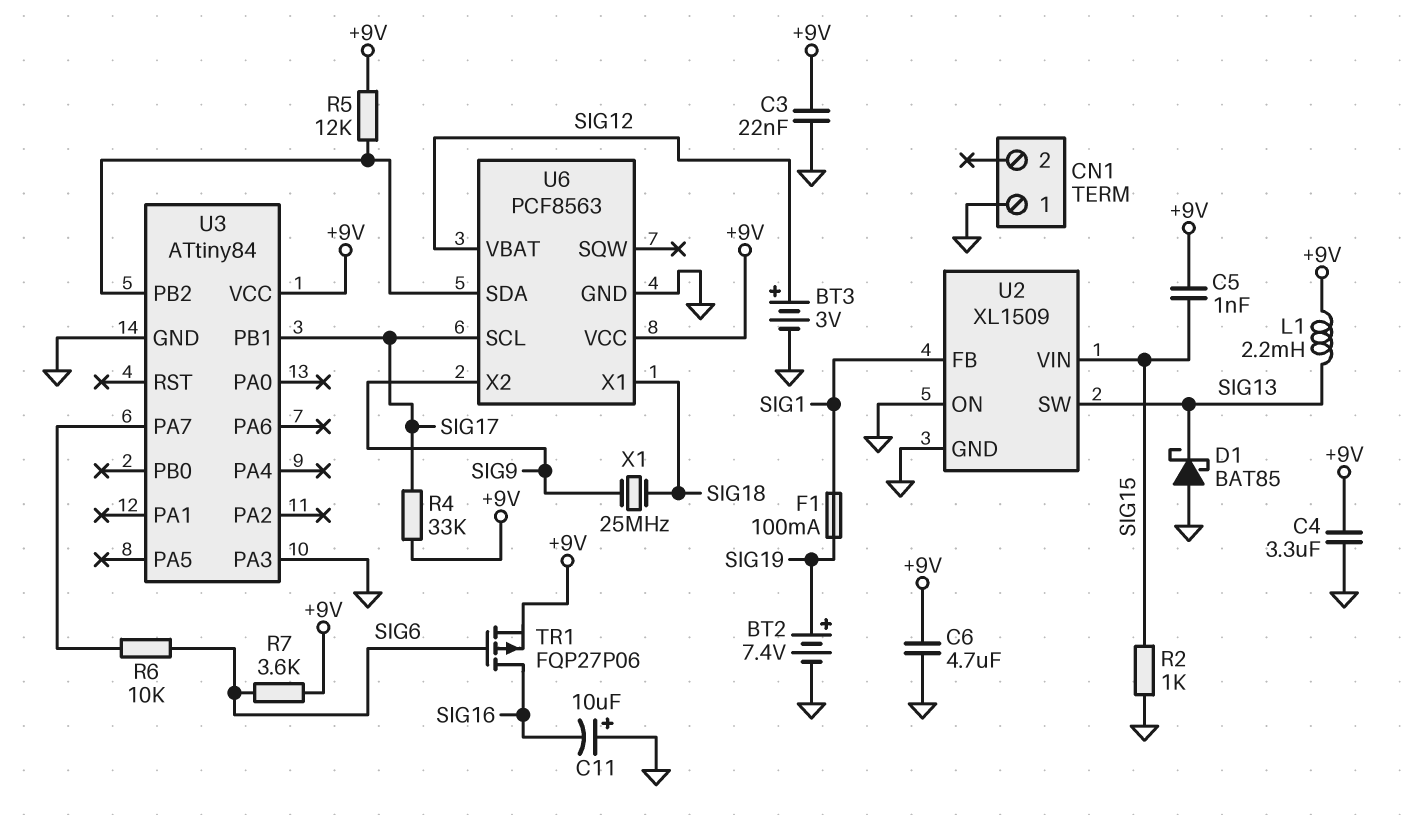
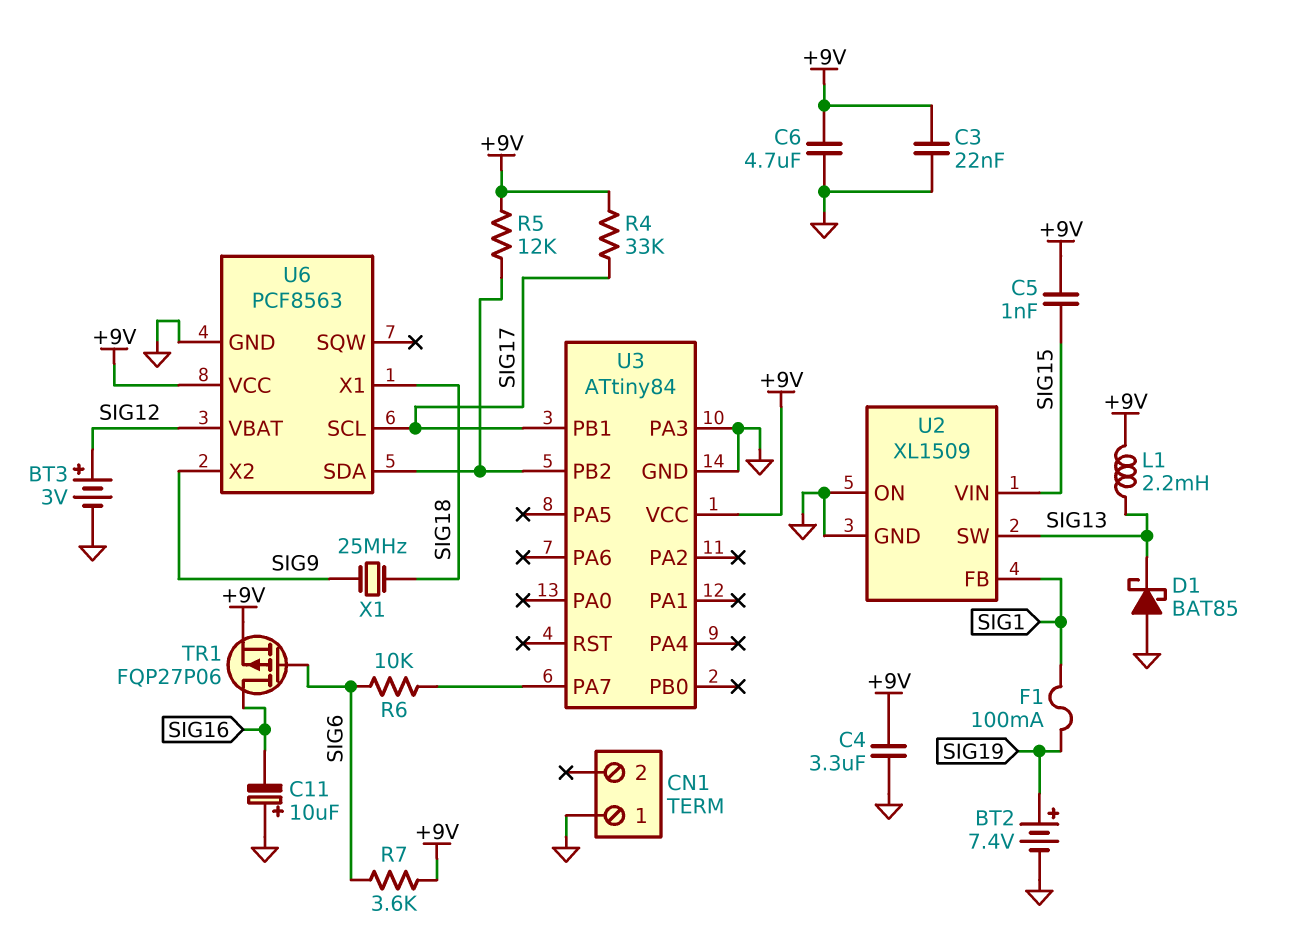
R2: 1k (GND, SIG15) -> none

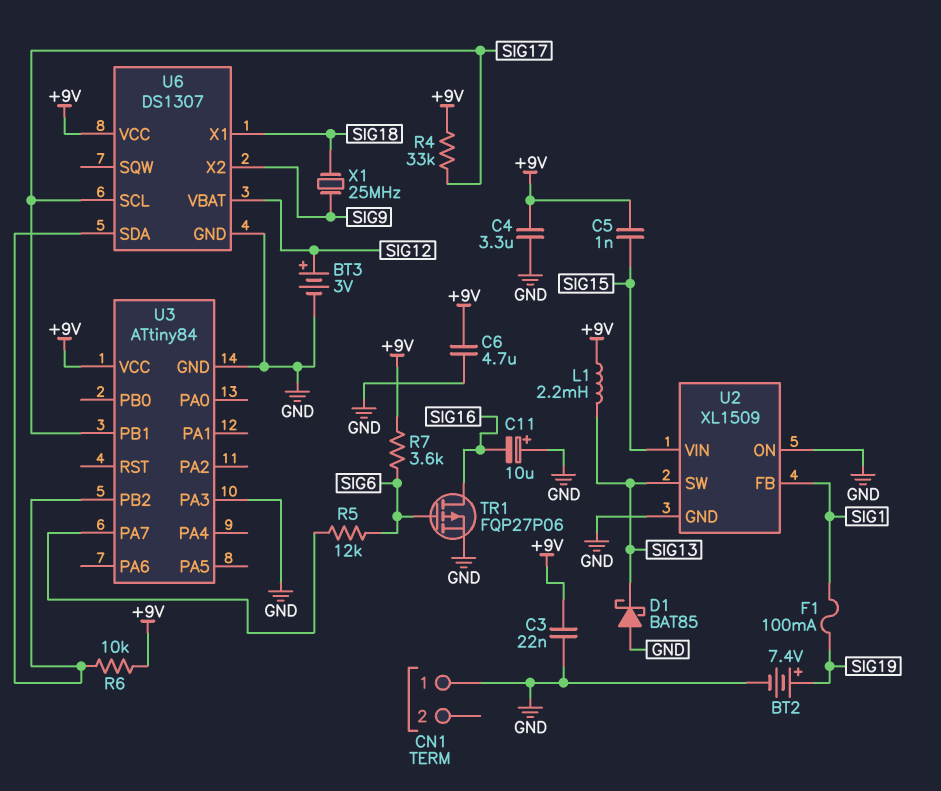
R5: 12k (+9V, U3/PB2) -> 12k (SIG6, U3/PA7)
R6: 10k (SIG6, U3/PA7) -> 10k (+9V, U3/PB2)
TR1: PMOS FQP27P06 (G SIG6, D SIG16, S +9V) -> PMOS FQP27P06 (G SIG6, D SIG16, S GND)
U6: PCF8563 -> DS1307

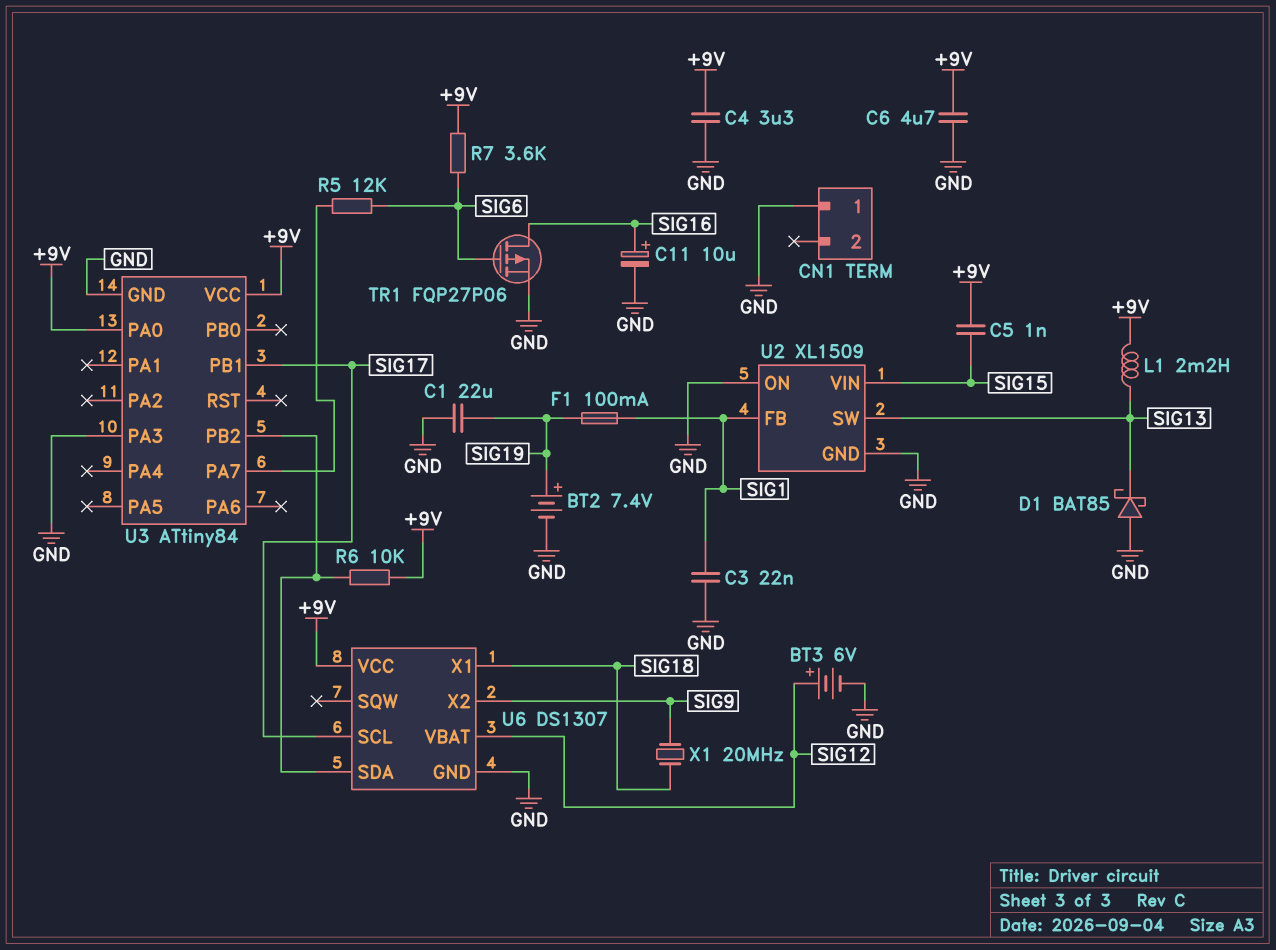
BT3: 3V (plus SIG12, minus GND) -> 6V (plus SIG12, minus GND)
C1: none -> 22uF (GND, SIG19)
C3: 22nF (+9V, GND) -> 22nF (GND, SIG1)
C11: 10uF (plus GND, minus SIG16) -> 10uF (plus SIG16, minus GND)
R4: 33k (+9V, SIG17) -> none
U3 pin PA0: none -> +9V
X1: 25MHz (SIG9, SIG18) -> 20MHz (SIG9, SIG18)

